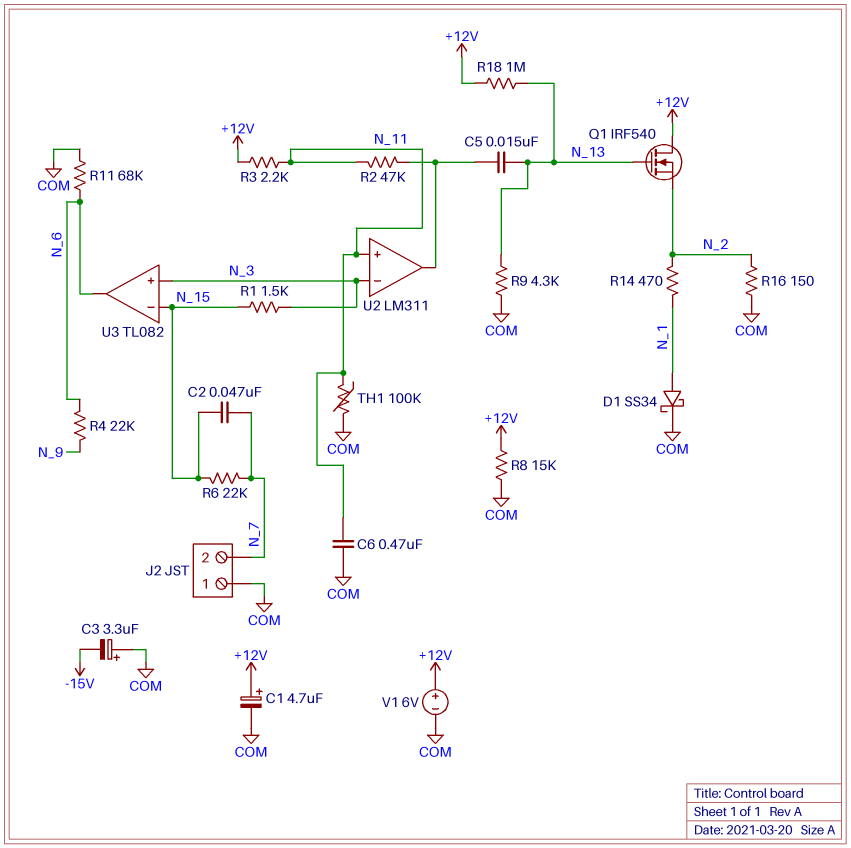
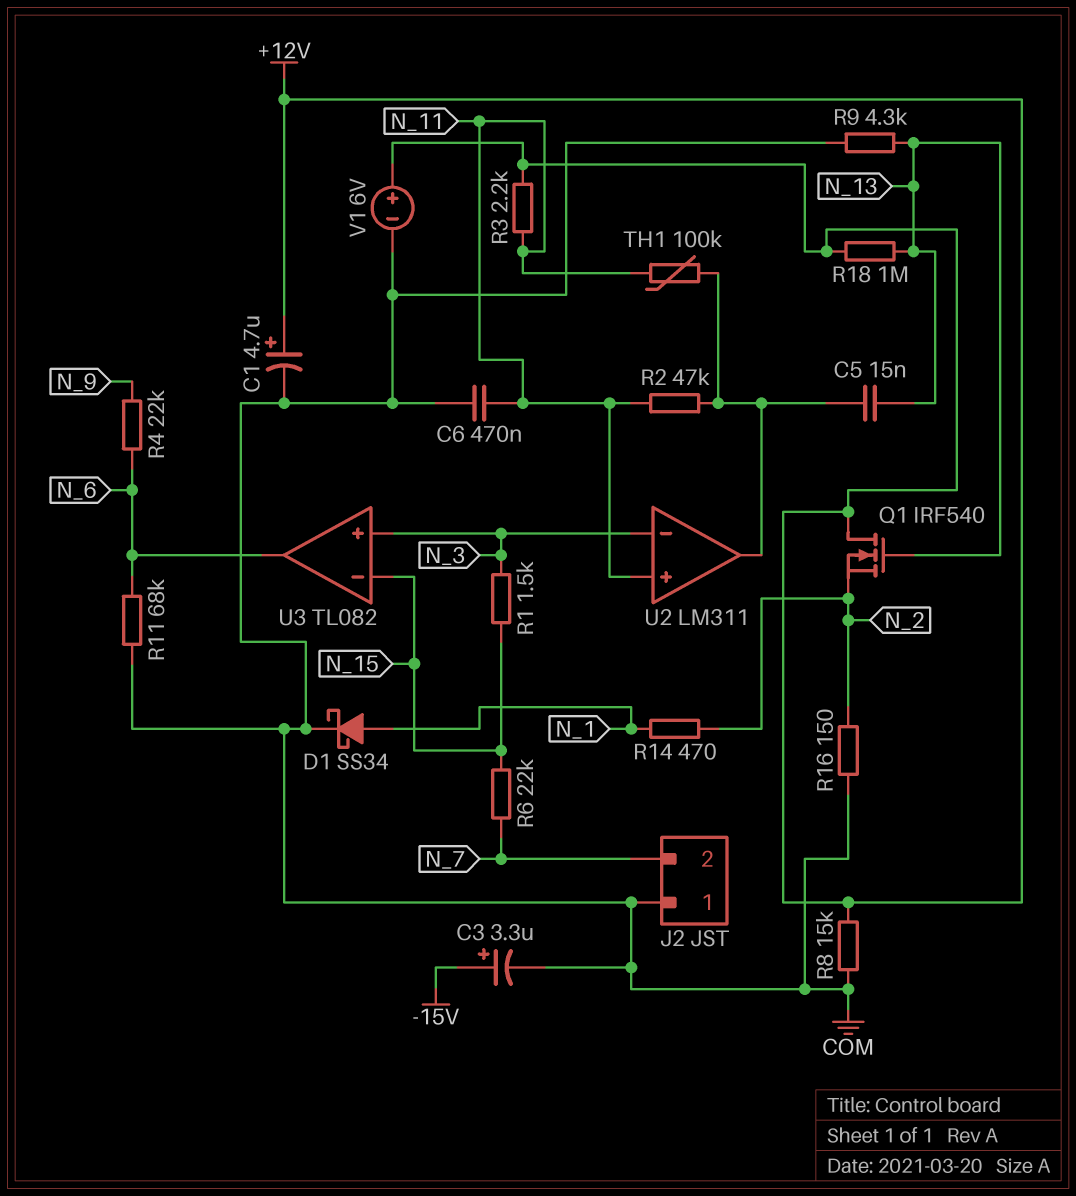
C2: 47nF (N_7, N_15) -> none
C3: 3.3uF (plus COM, minus -15V) -> 3.3uF (plus -15V, minus COM)
TH1: 100k (COM, N_11) -> 100k (N_11, U2/out)

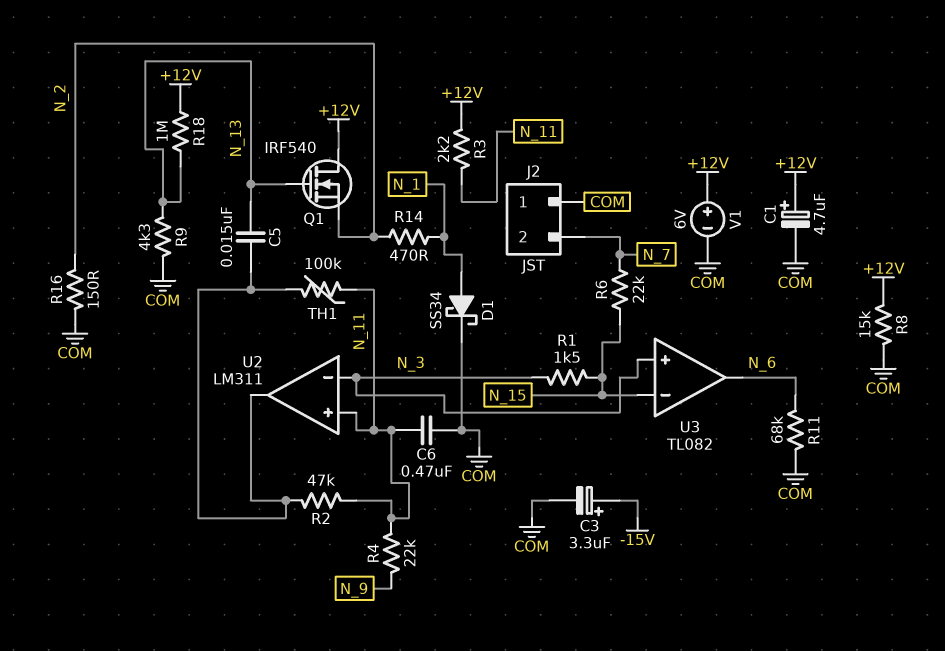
R4: 22k (N_6, N_9) -> 22k (N_9, N_11)

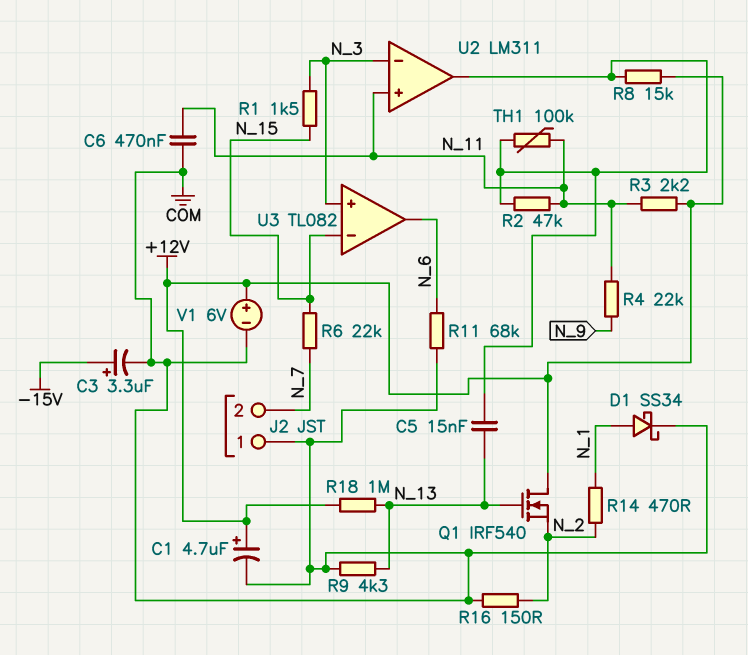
R8: 15k (+12V, COM) -> 15k (+12V, U2/out)

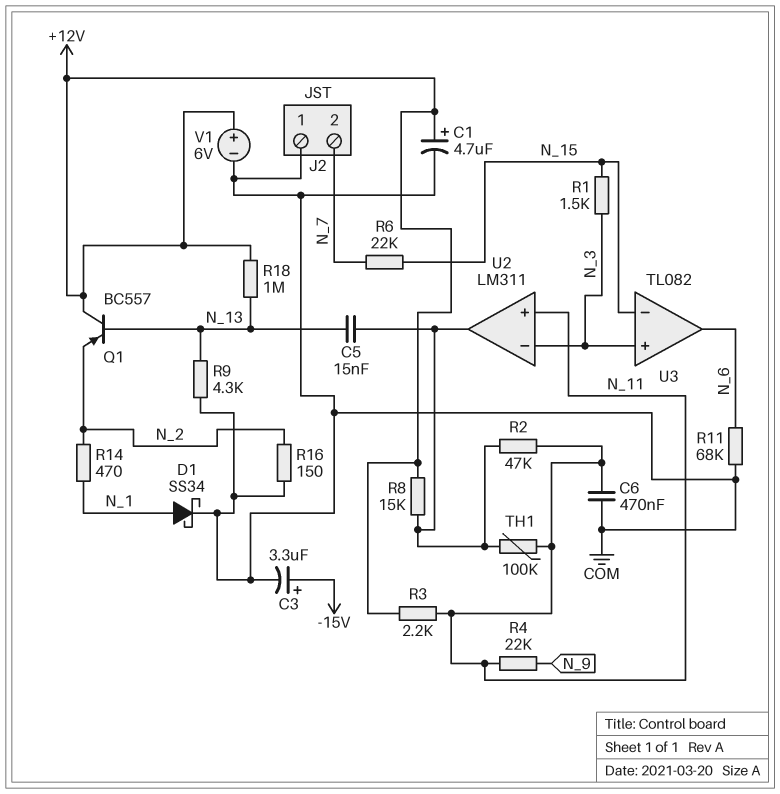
Q1: NMOS IRF540 (G N_13, D +12V, S N_2) -> PNP BC557 (B N_13, C +12V, E N_2)

